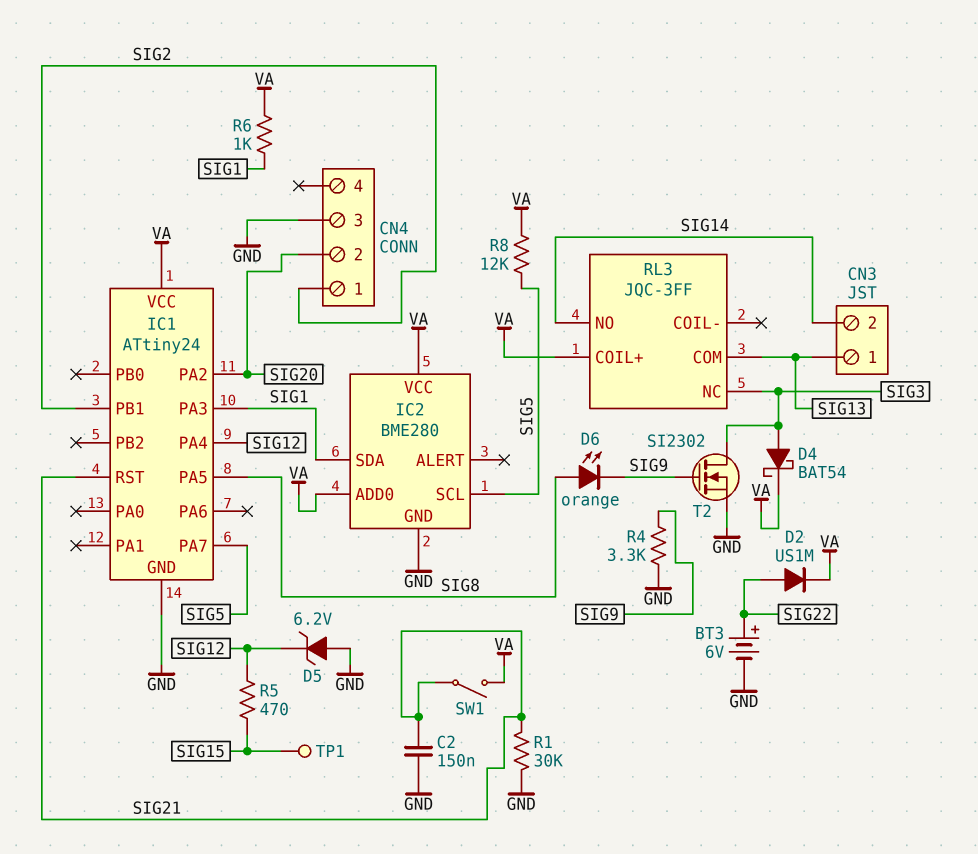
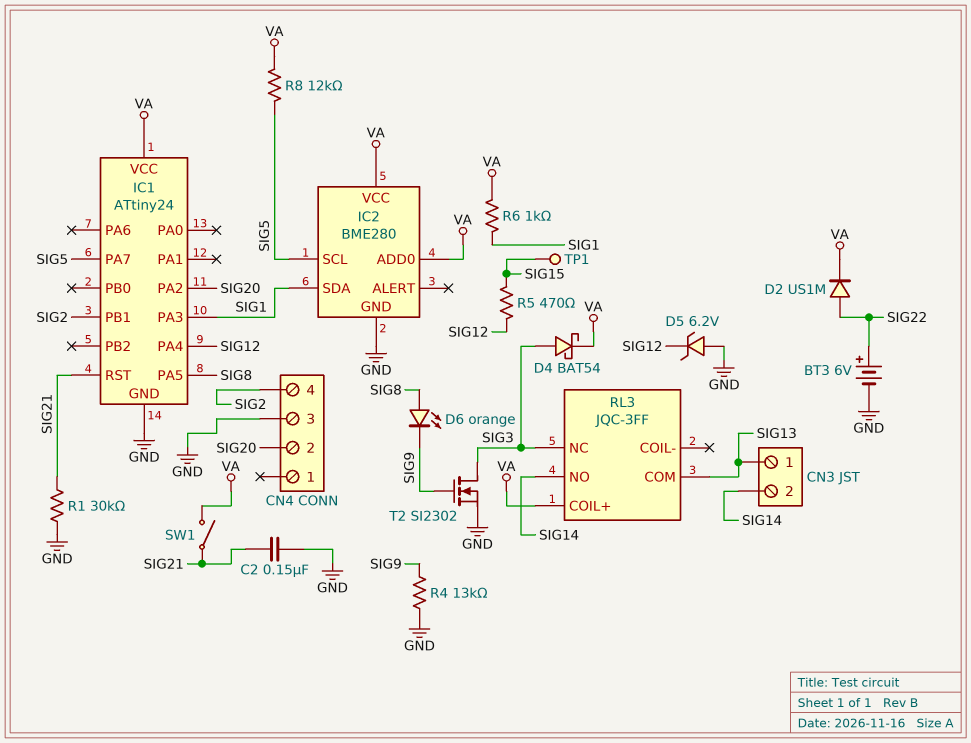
CN4 pin 1: SIG2 -> none
CN4 pin 4: none -> SIG2
R4: 3.3k (GND, SIG9) -> 13k (GND, SIG9)

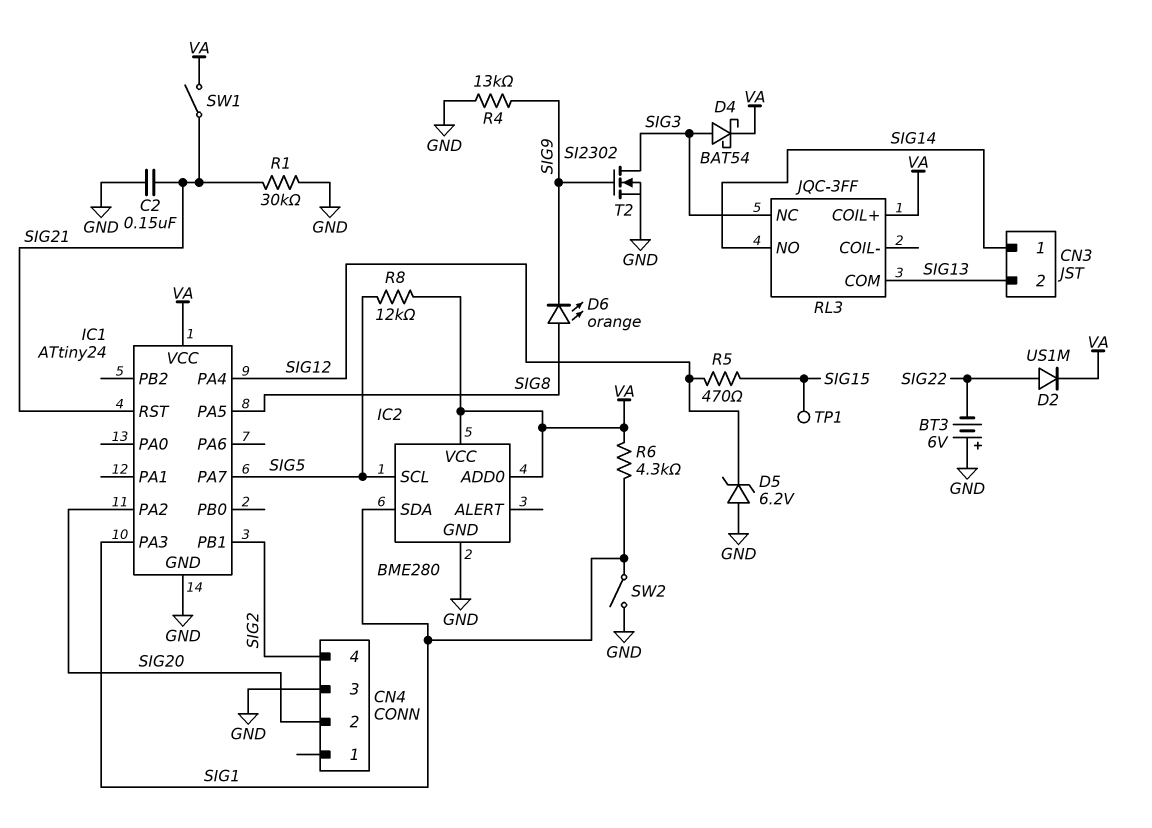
BT3: 6V (plus SIG22, minus GND) -> 6V (plus GND, minus SIG22)
CN3 pin 1: SIG13 -> SIG14
CN3 pin 2: SIG14 -> SIG13
R6: 1k (SIG1, VA) -> 4.3k (SIG1, VA)
SW2: none -> switch (GND, SIG1)

